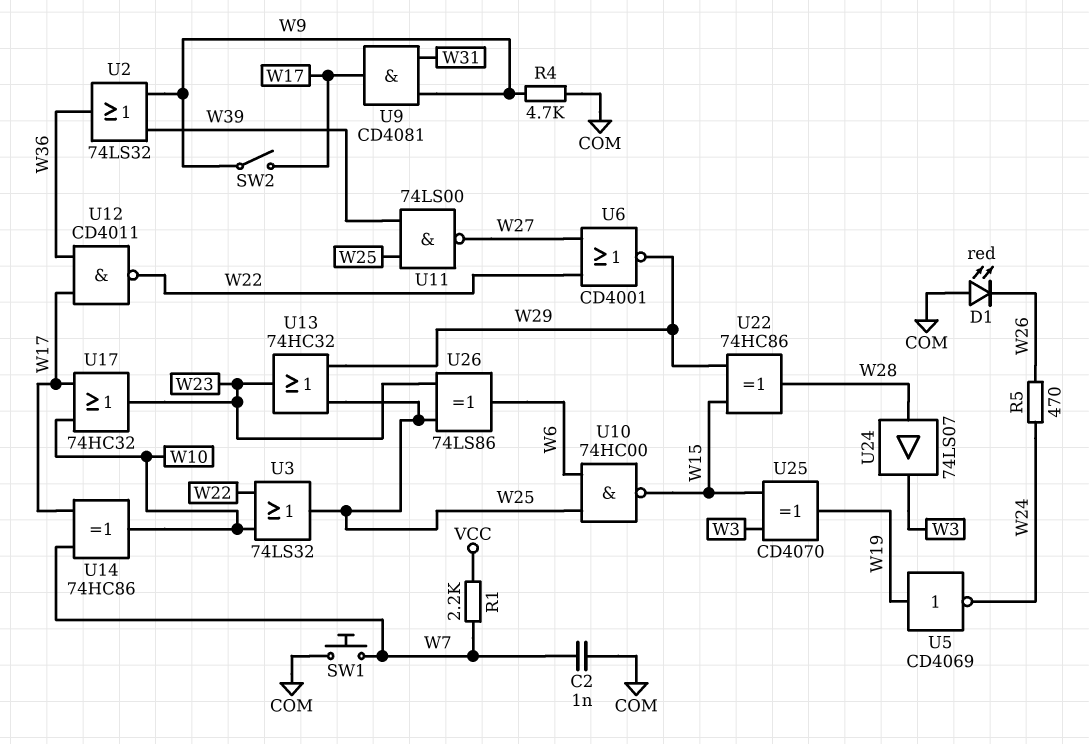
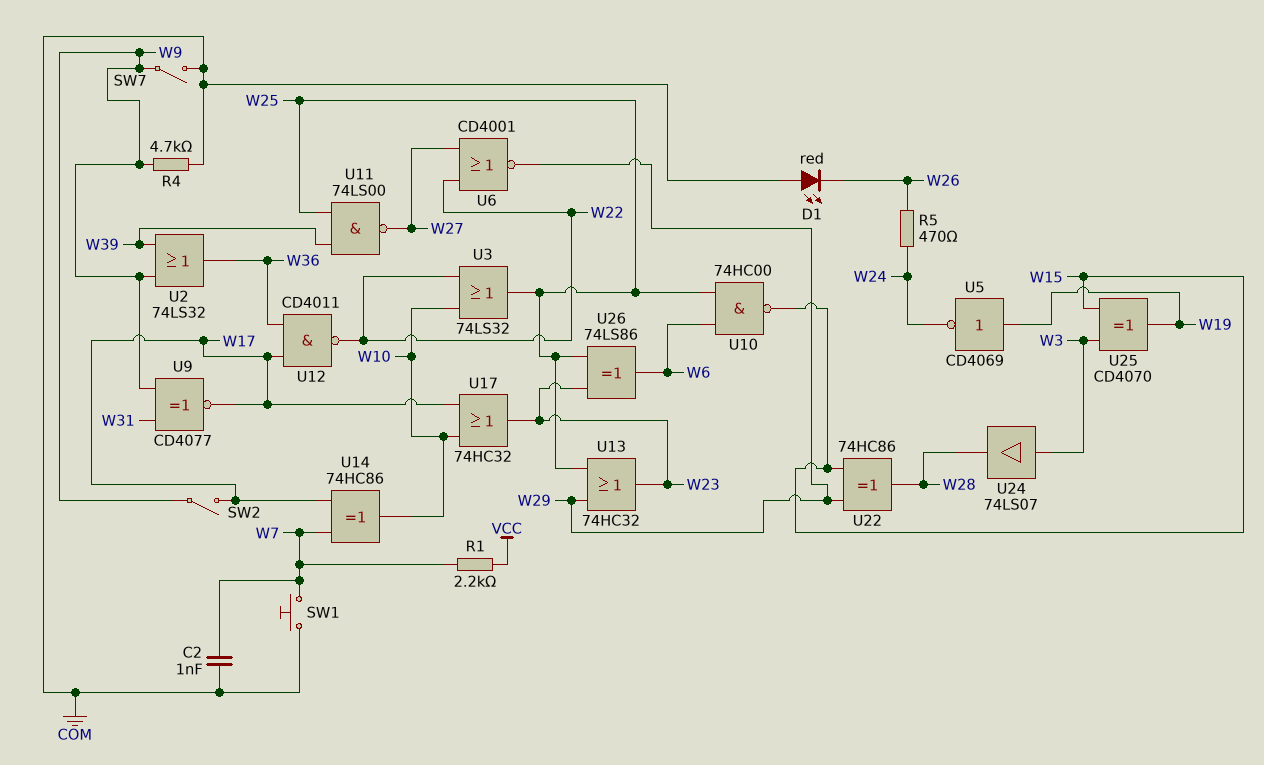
SW7: none -> switch (COM, W9)
U9: AND CD4081 (in W9, in W31, out W17) -> XNOR CD4077 (in W9, in W31, out W17)
U24: buffer 74LS07 (in W28, out W3) -> buffer 74LS07 (in W3, out W28)

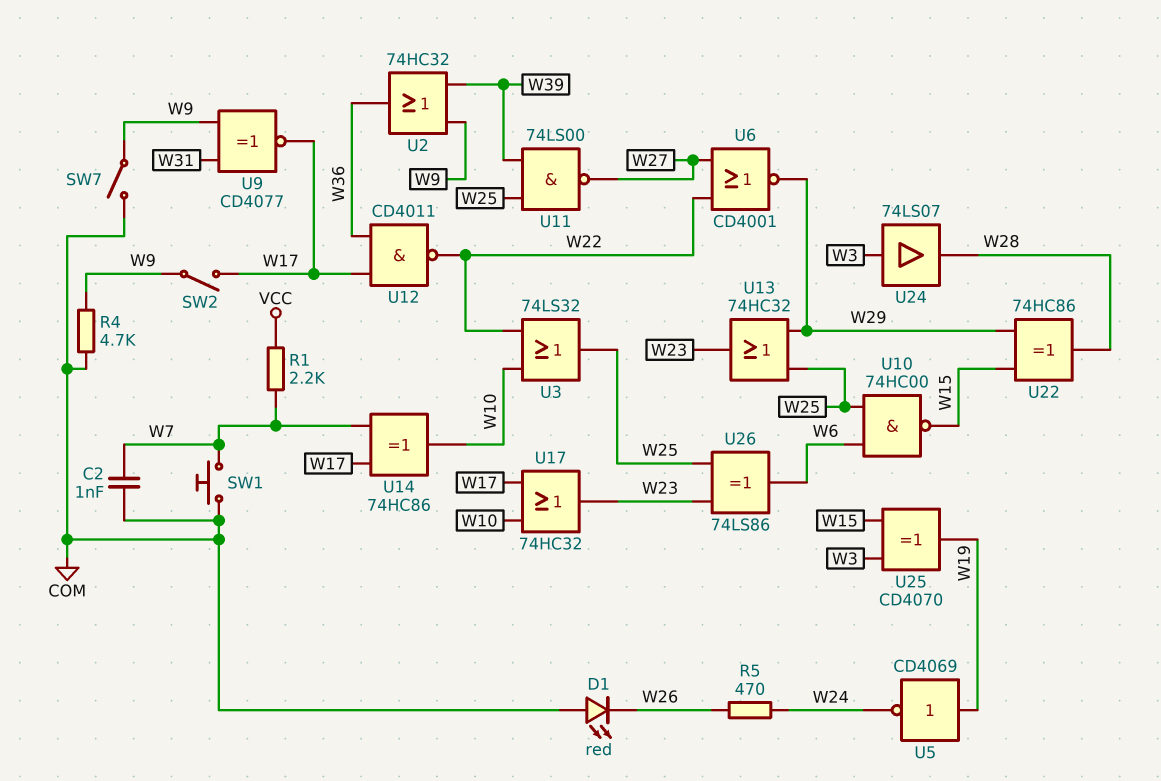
U2: OR 74LS32 (in W9, in W39, out W36) -> OR 74HC32 (in W9, in W39, out W36)

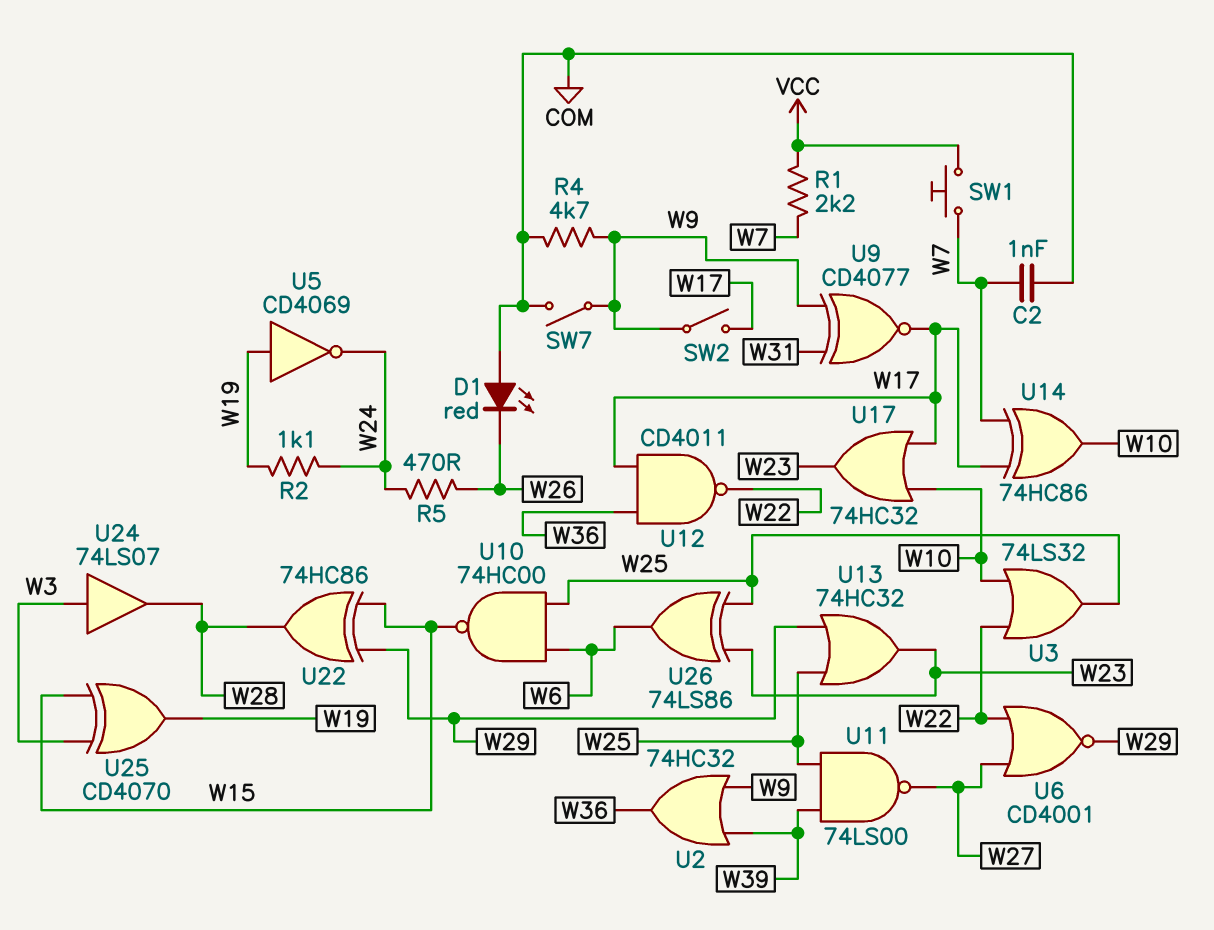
R2: none -> 1.1k (W19, W24)
SW1: button (COM, W7) -> button (VCC, W7)

